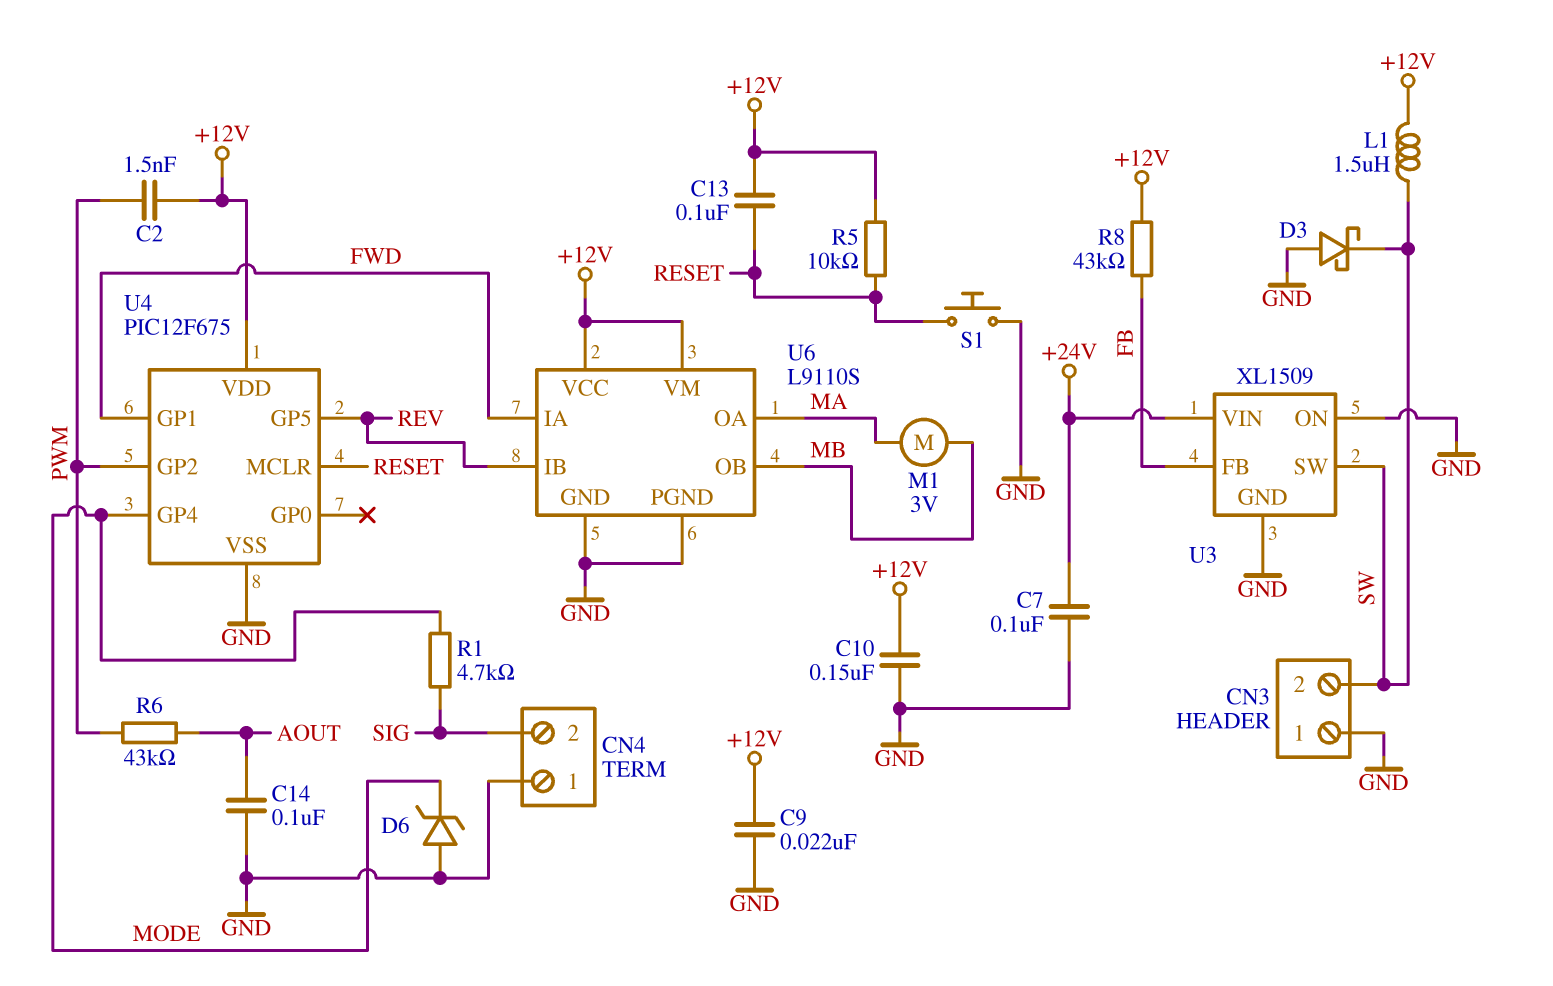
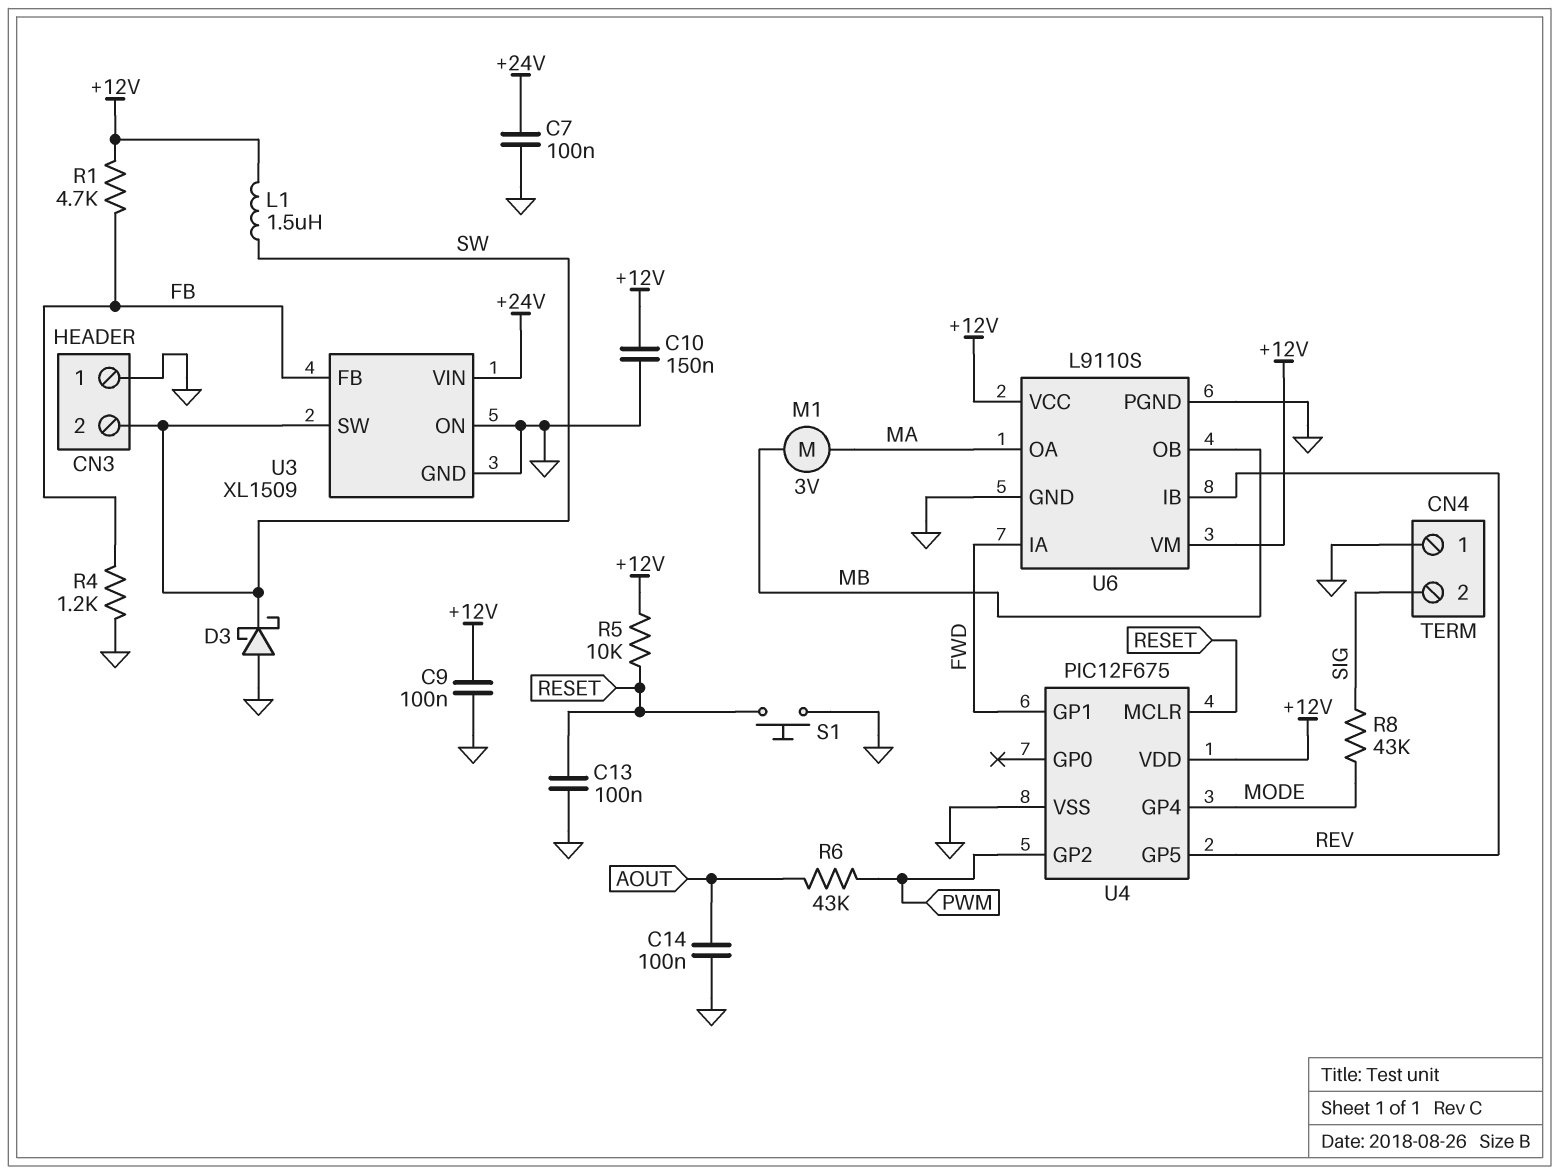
C2: 1.5nF (+12V, PWM) -> none
C9: 22nF (+12V, GND) -> 100nF (+12V, GND)
C13: 100nF (+12V, RESET) -> 100nF (GND, RESET)
D6: zener (A GND, K MODE) -> none
R1: 4.7k (MODE, SIG) -> 4.7k (+12V, FB)
R4: none -> 1.2k (FB, GND)
R8: 43k (+12V, FB) -> 43k (MODE, SIG)

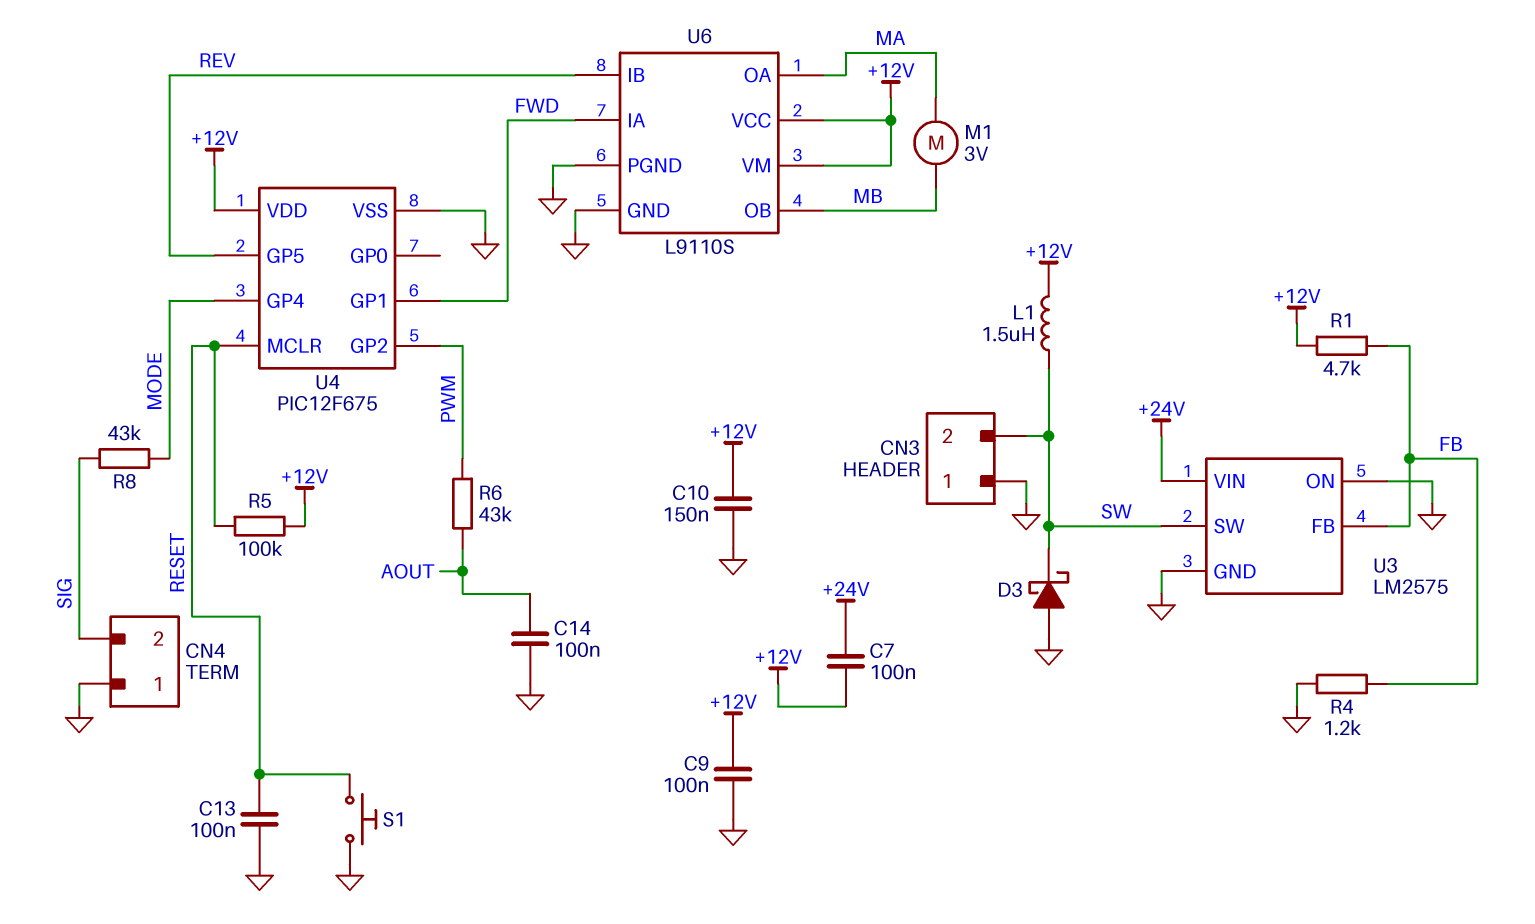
C7: 100nF (+24V, GND) -> 100nF (+12V, +24V)
R5: 10k (+12V, RESET) -> 100k (+12V, RESET)
U3: XL1509 -> LM2575

